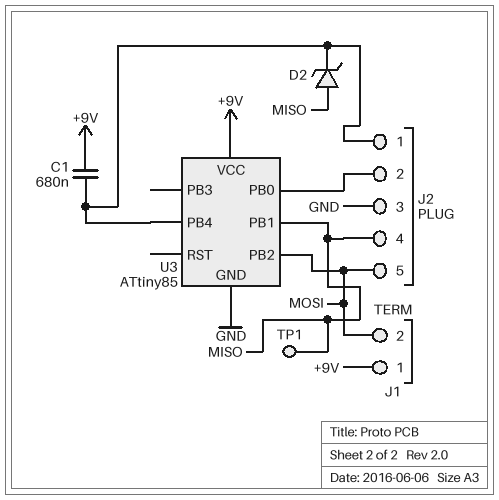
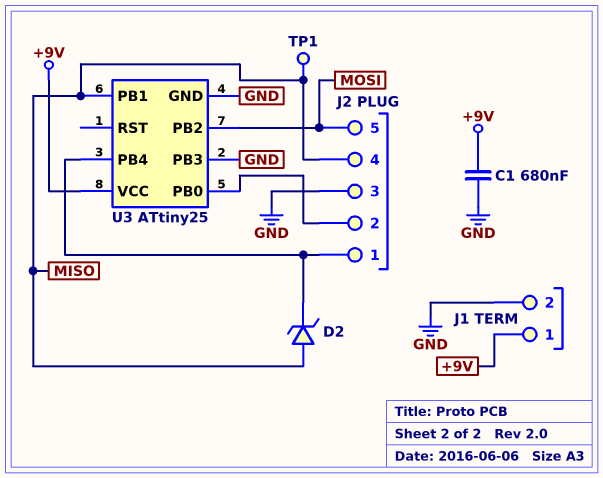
C1: 680nF (+9V, J2/1) -> 680nF (+9V, GND)
J1 pin 2: MOSI -> GND
U3: ATtiny85 -> ATtiny25
U3 pin PB3: none -> GND

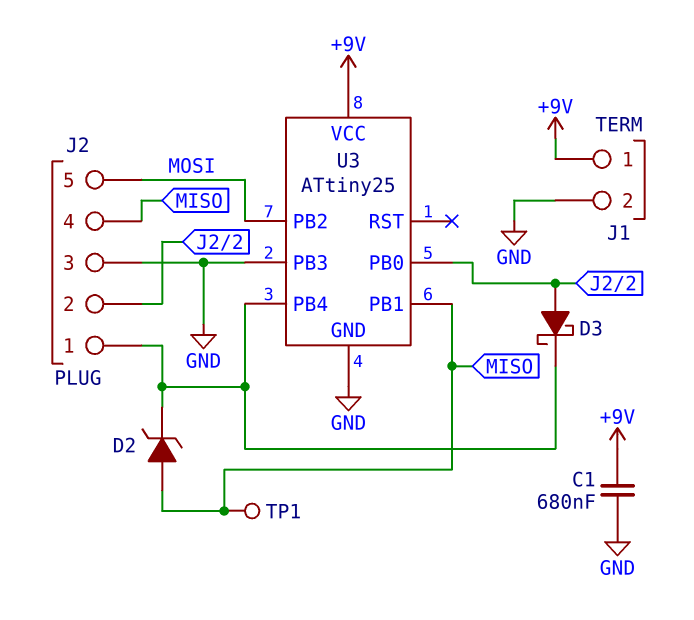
D3: none -> schottky (A J2/2, K J2/1)

